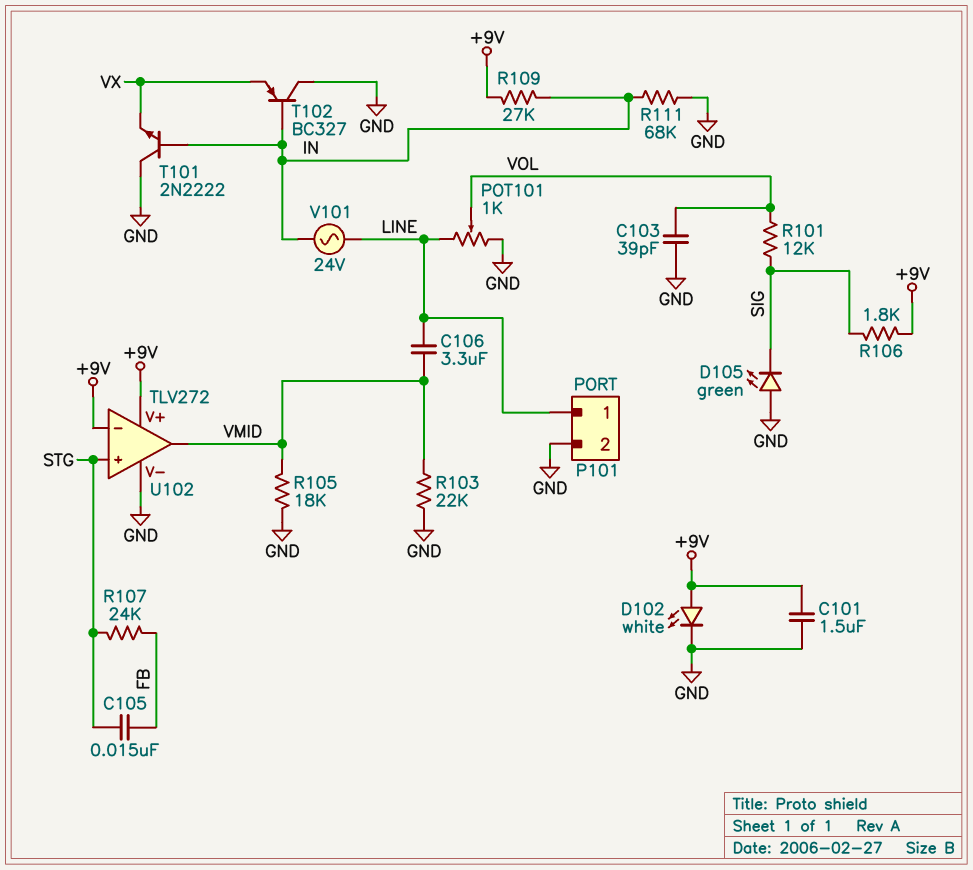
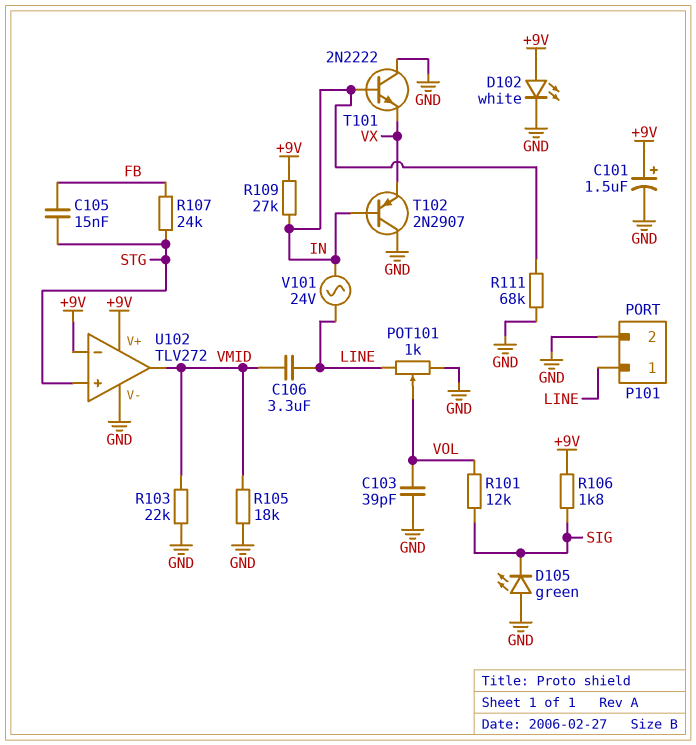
C101: 1.5uF (+9V, GND) -> 1.5uF (plus +9V, minus GND)
T102: PNP BC327 (B IN, C GND, E VX) -> PNP 2N2907 (B IN, C GND, E VX)

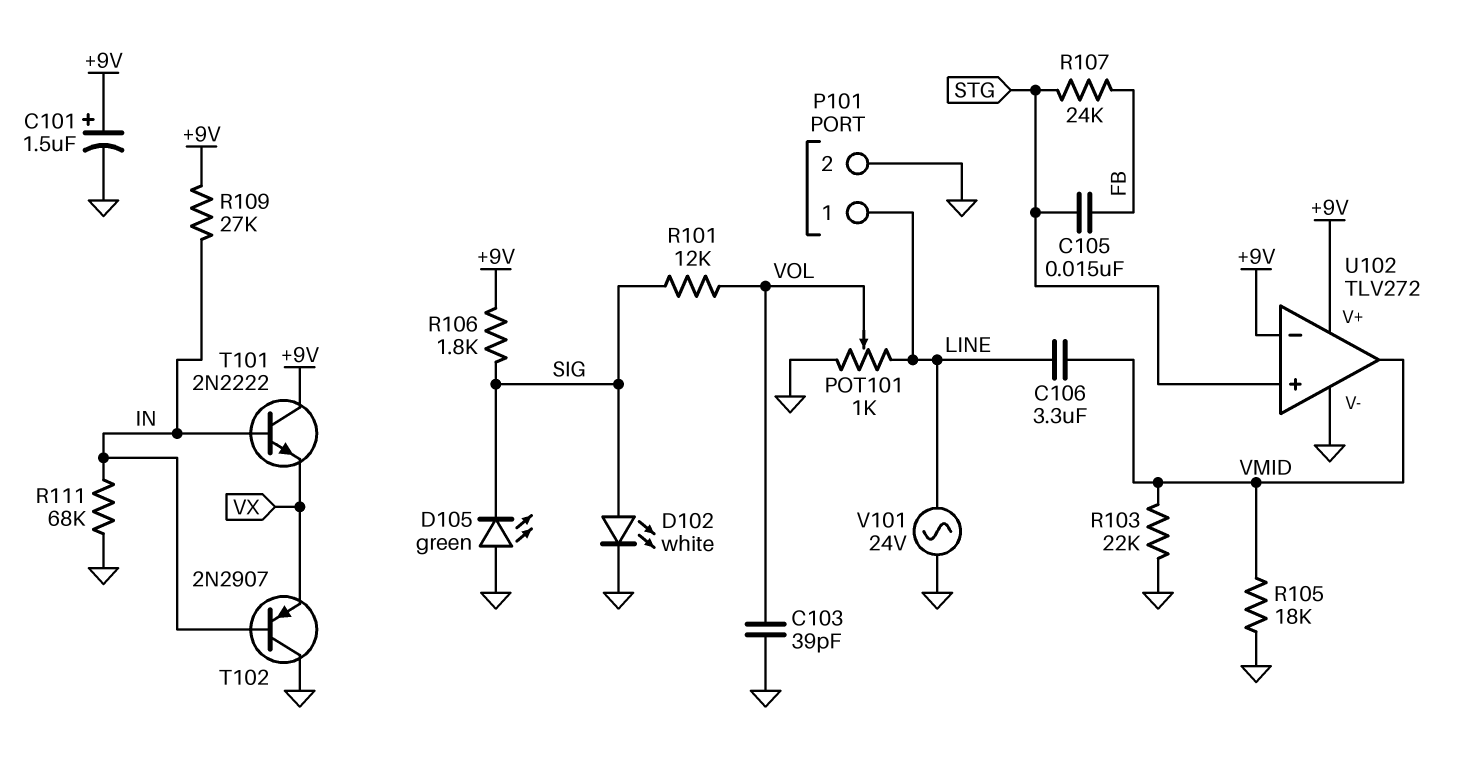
D102: LED white (A +9V, K GND) -> LED white (A SIG, K GND)
T101: NPN 2N2222 (B IN, C GND, E VX) -> NPN 2N2222 (B IN, C +9V, E VX)
V101: AC 24V (IN, LINE) -> AC 24V (GND, LINE)

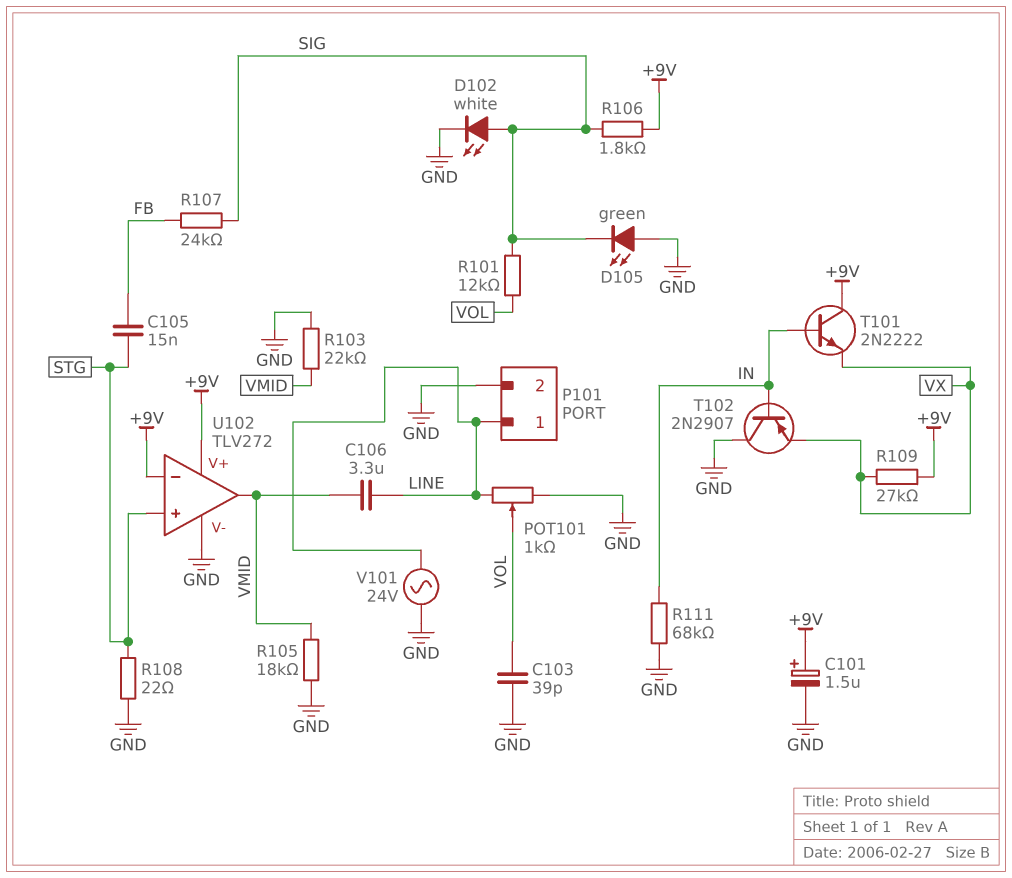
R107: 24k (FB, STG) -> 24k (FB, SIG)
R108: none -> 22 (GND, STG)
R109: 27k (+9V, IN) -> 27k (+9V, VX)

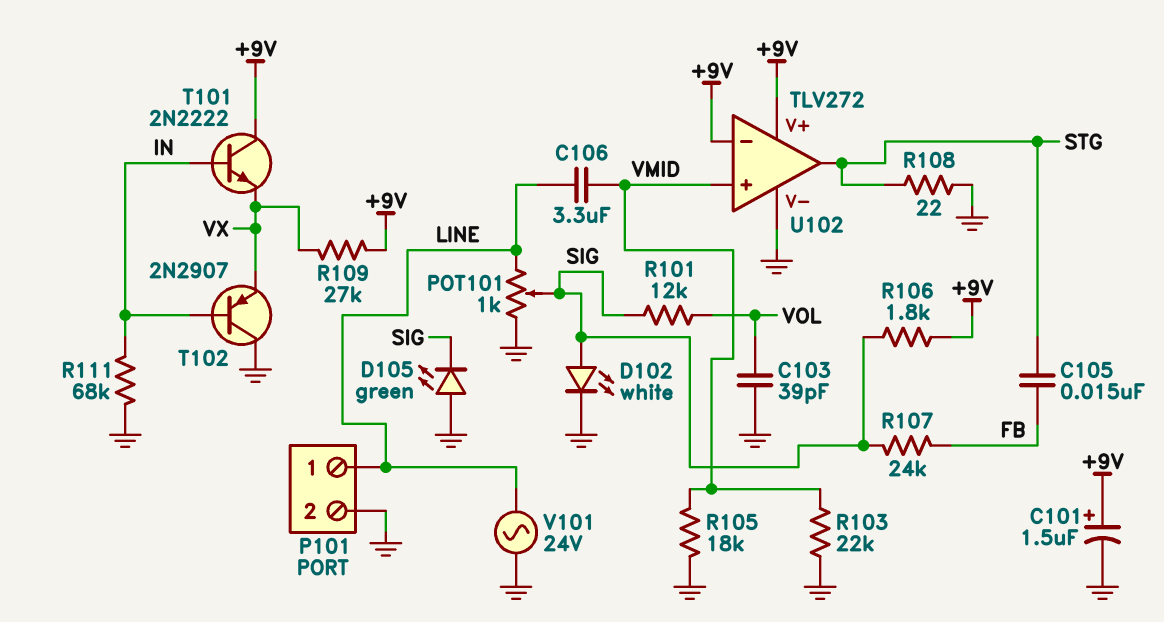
POT101: 1k (GND, LINE, wiper VOL) -> 1k (GND, LINE, wiper SIG)
U102 pin in+: STG -> VMID
U102 pin out: VMID -> STG

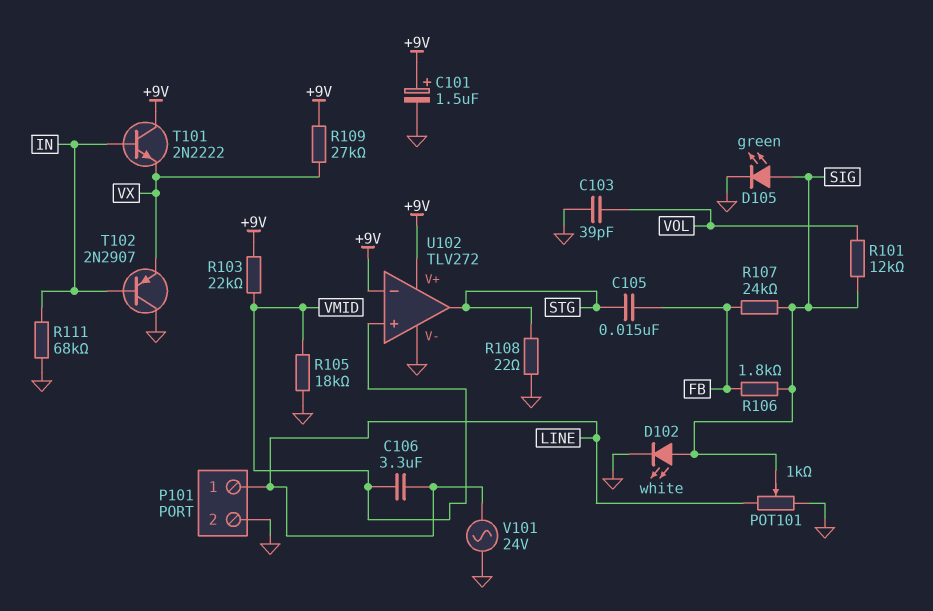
D105: LED green (A GND, K SIG) -> LED green (A SIG, K GND)
R103: 22k (GND, VMID) -> 22k (+9V, VMID)
R106: 1.8k (+9V, SIG) -> 1.8k (FB, SIG)

